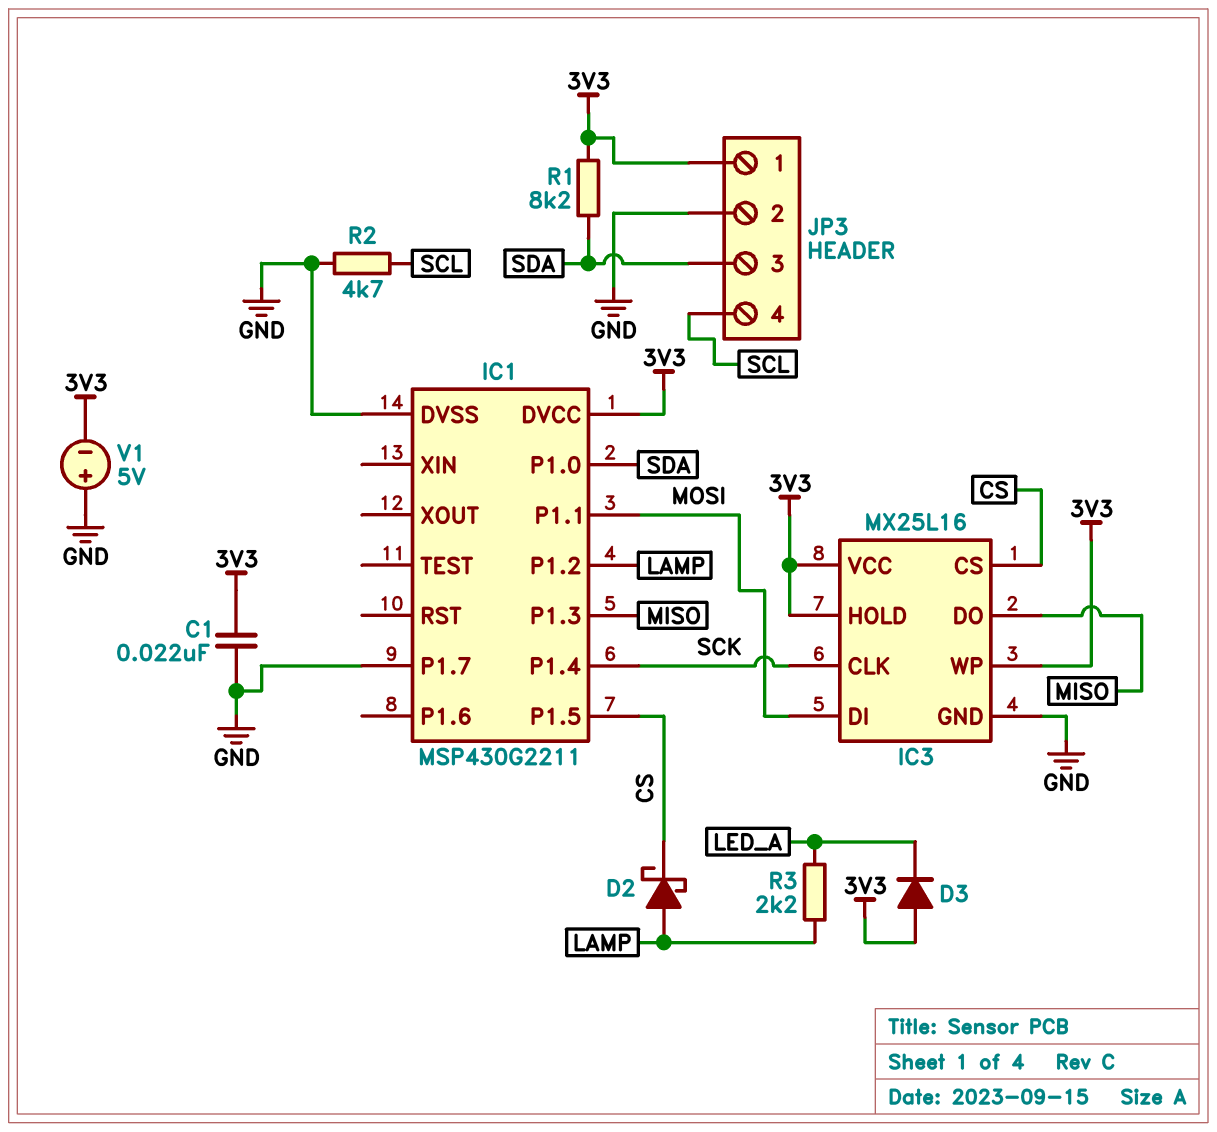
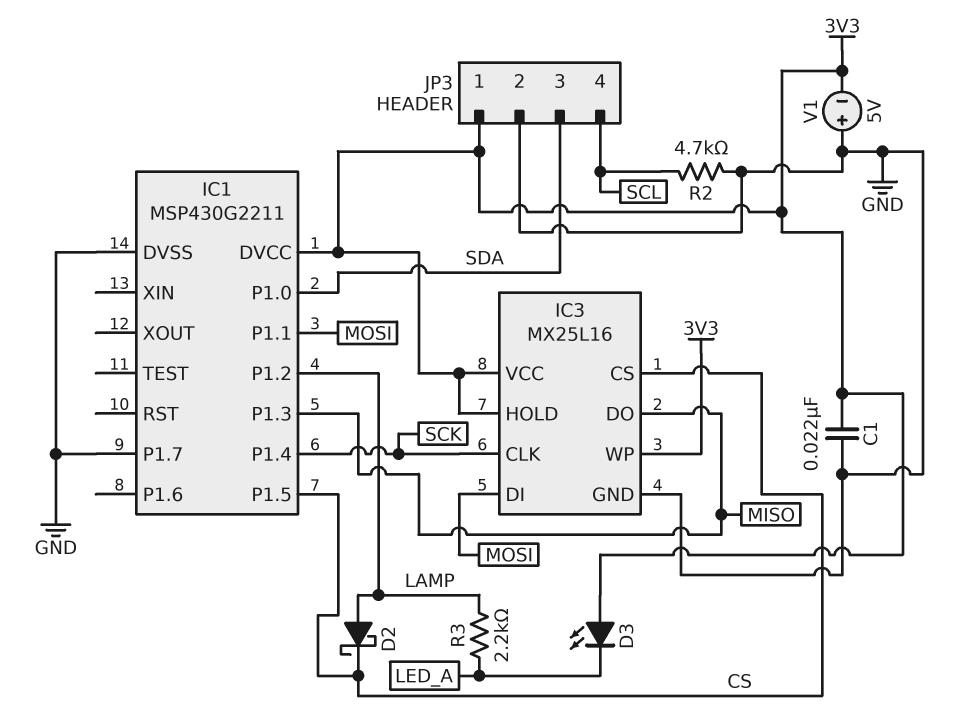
D3: diode (A 3V3, K LED_A) -> LED (A 3V3, K LED_A)
R1: 8.2k (3V3, SDA) -> none

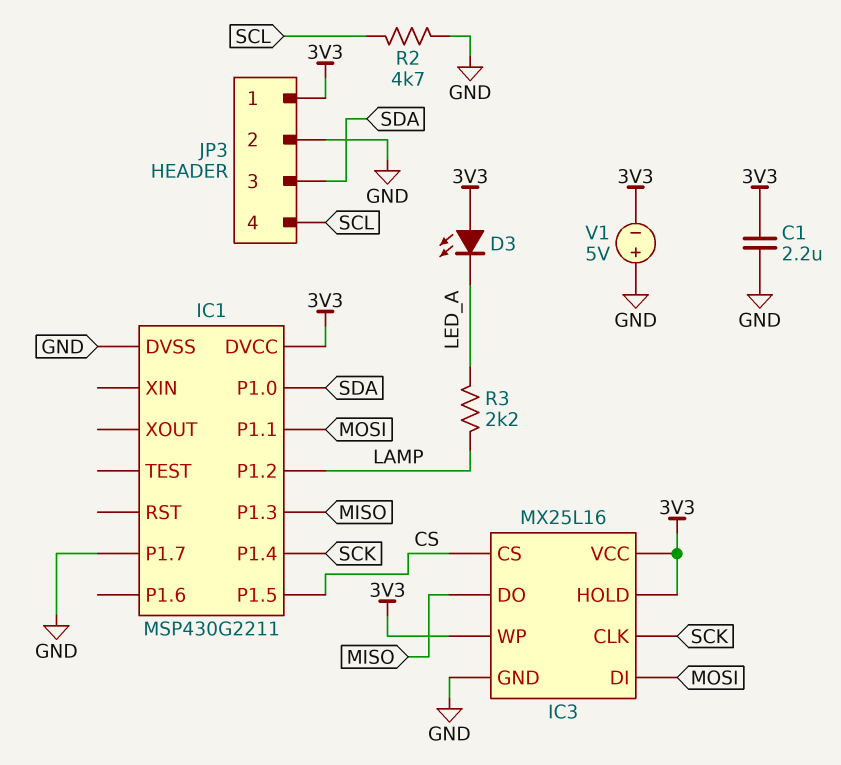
C1: 22nF (3V3, GND) -> 2.2uF (3V3, GND)
D2: schottky (A LAMP, K CS) -> none

